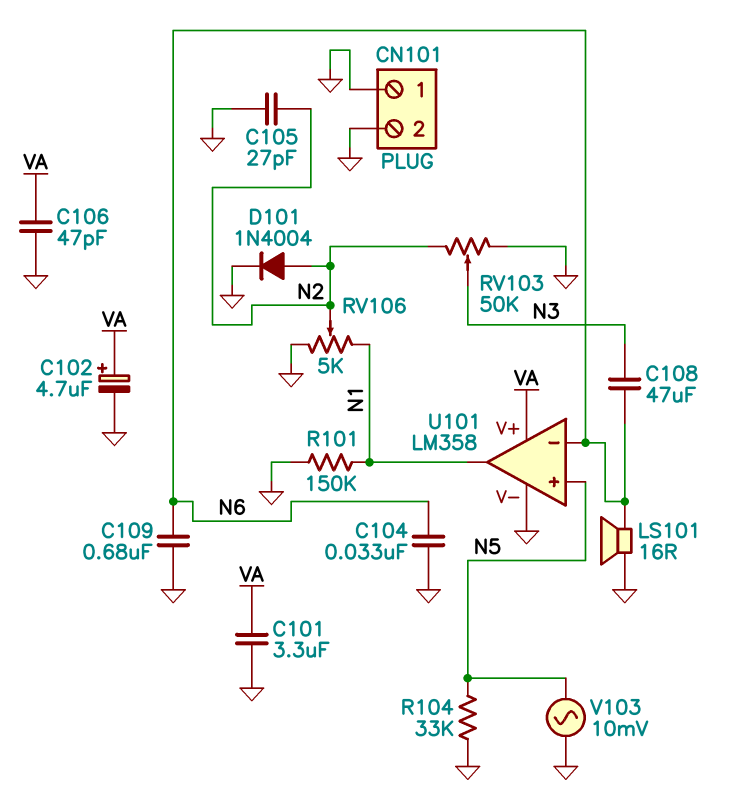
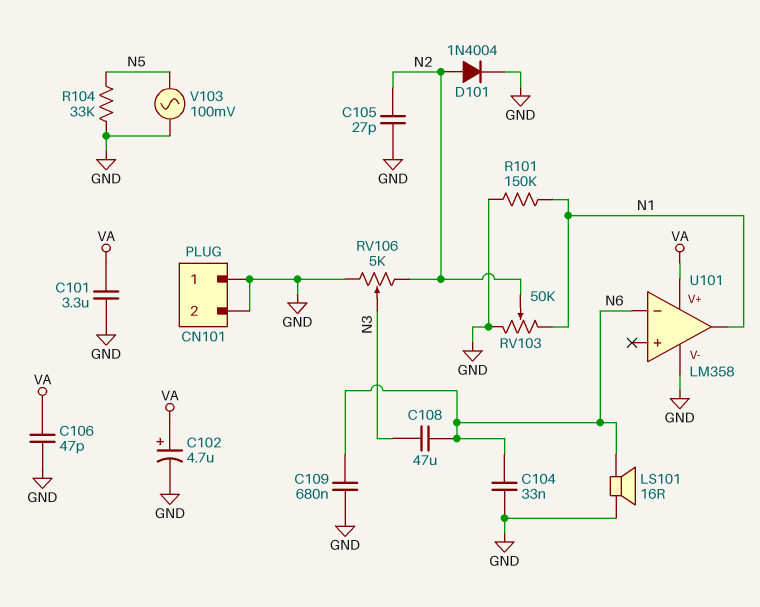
RV103: 50k (GND, N2, wiper N3) -> 50k (GND, N1, wiper N2)
RV106: 5k (GND, N1, wiper N2) -> 5k (GND, N2, wiper N3)
U101 pin in+: N5 -> none
V103: AC 10mV (GND, N5) -> AC 100mV (GND, N5)

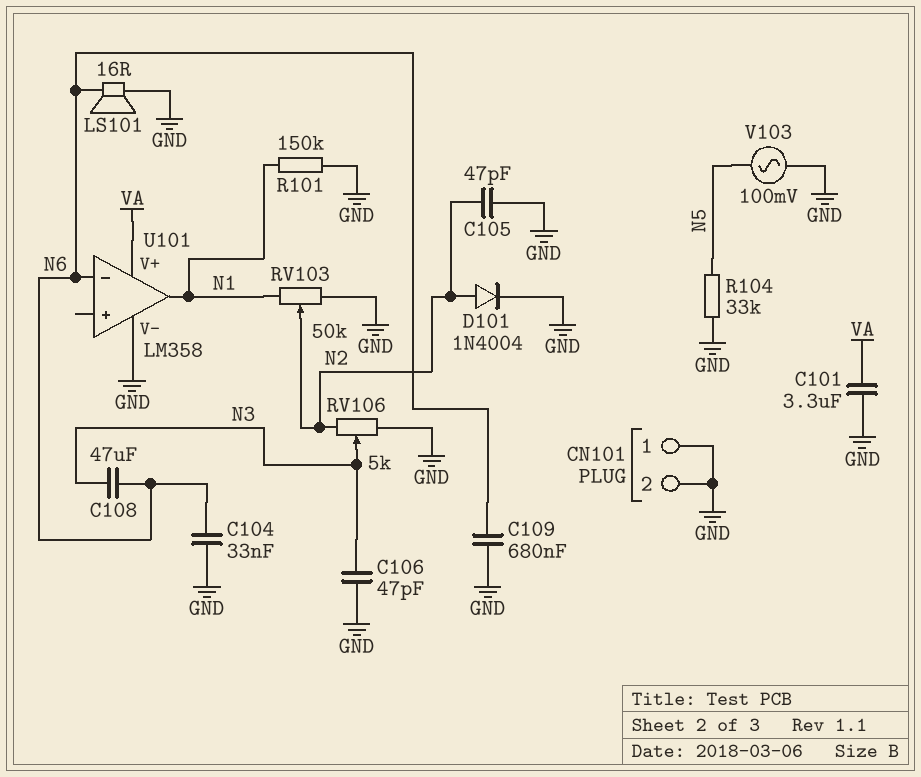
C102: 4.7uF (plus VA, minus GND) -> none
C105: 27pF (GND, N2) -> 47pF (GND, N2)
C106: 47pF (GND, VA) -> 47pF (GND, N3)

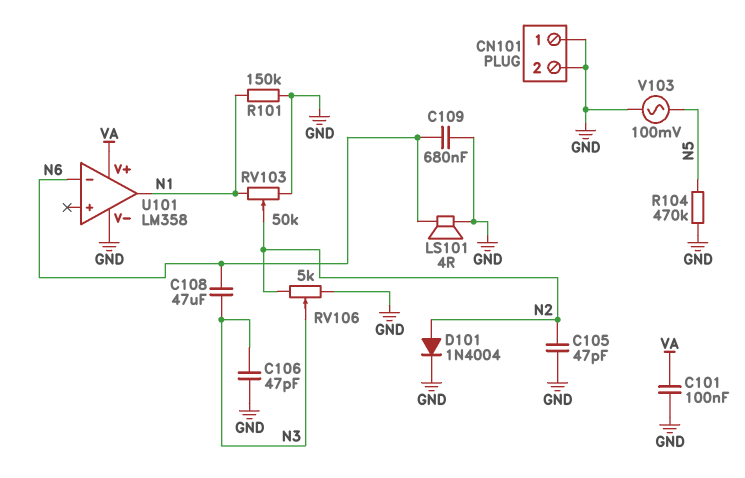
C101: 3.3uF (GND, VA) -> 100nF (GND, VA)
C104: 33nF (GND, N6) -> none
LS101: speaker 16R (GND, N6) -> speaker 4R (GND, N6)
R104: 33k (GND, N5) -> 470k (GND, N5)

